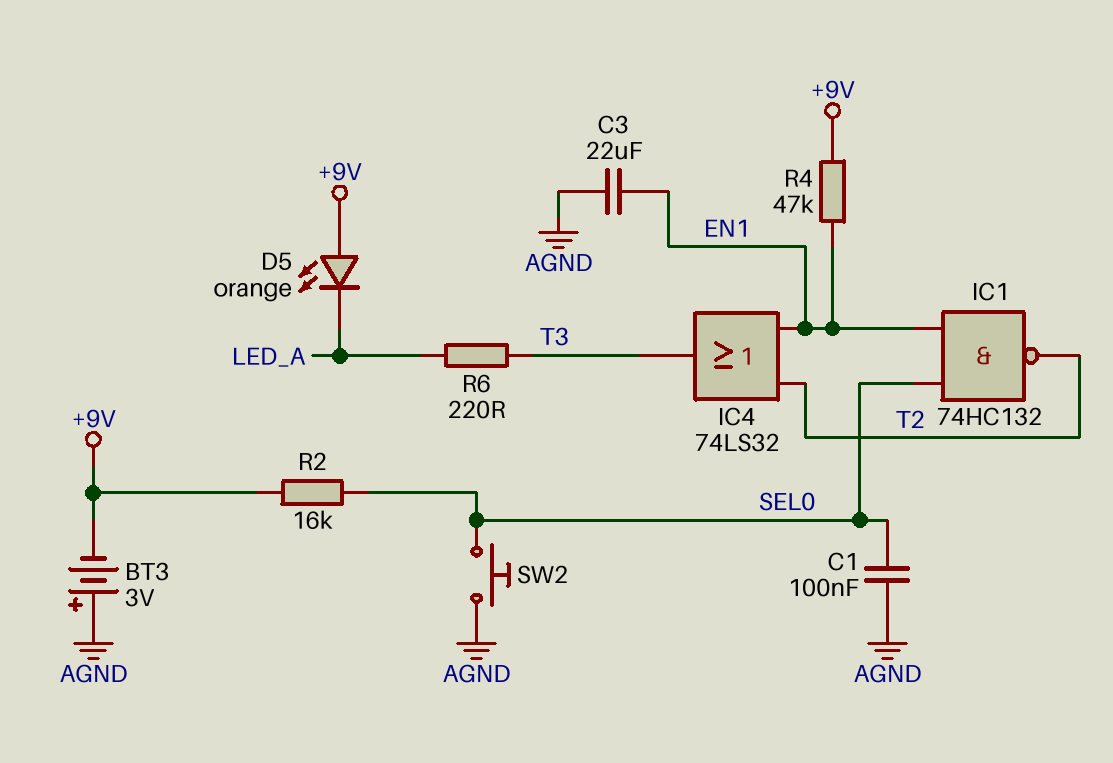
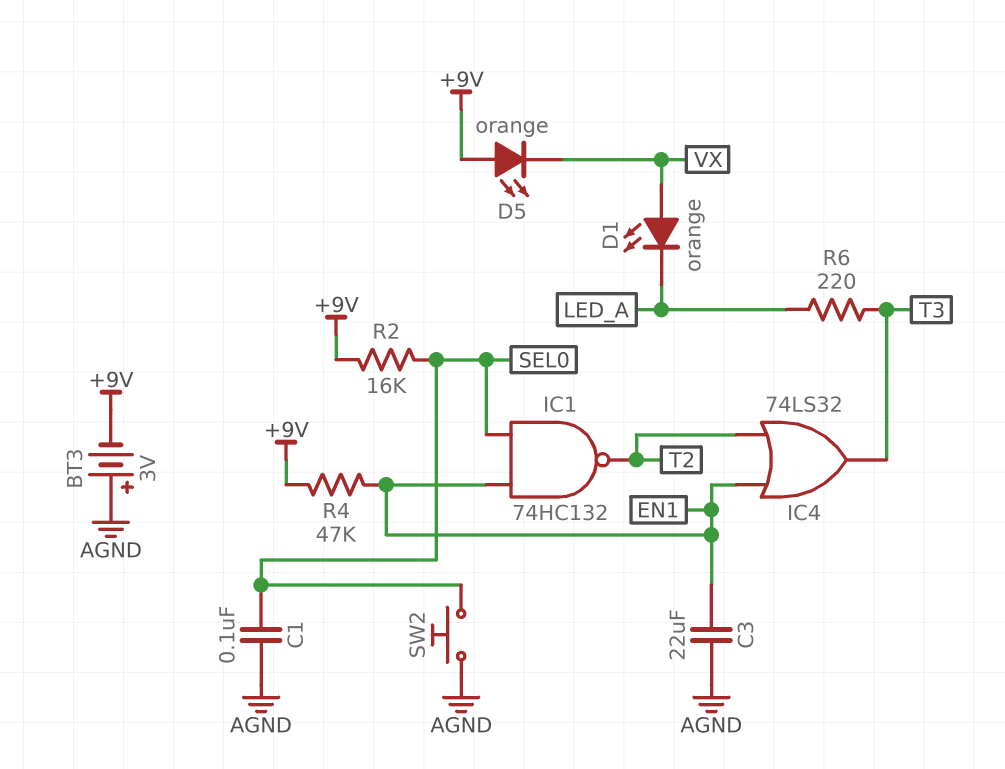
D1: none -> LED orange (A VX, K LED_A)
D5: LED orange (A +9V, K LED_A) -> LED orange (A +9V, K VX)

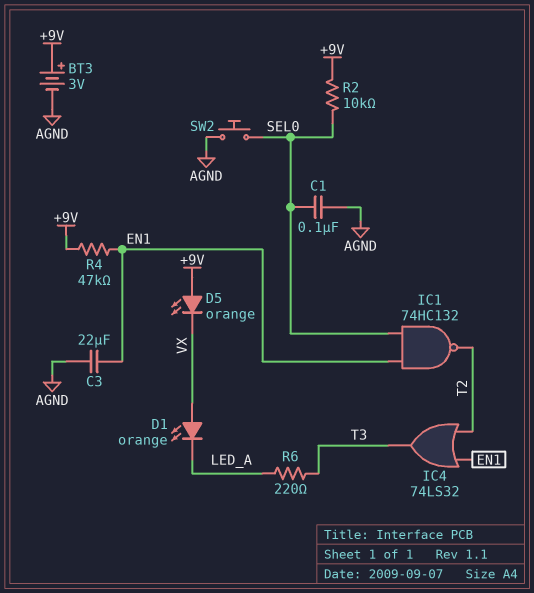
BT3: 3V (plus AGND, minus +9V) -> 3V (plus +9V, minus AGND)
R2: 16k (+9V, SEL0) -> 10k (+9V, SEL0)

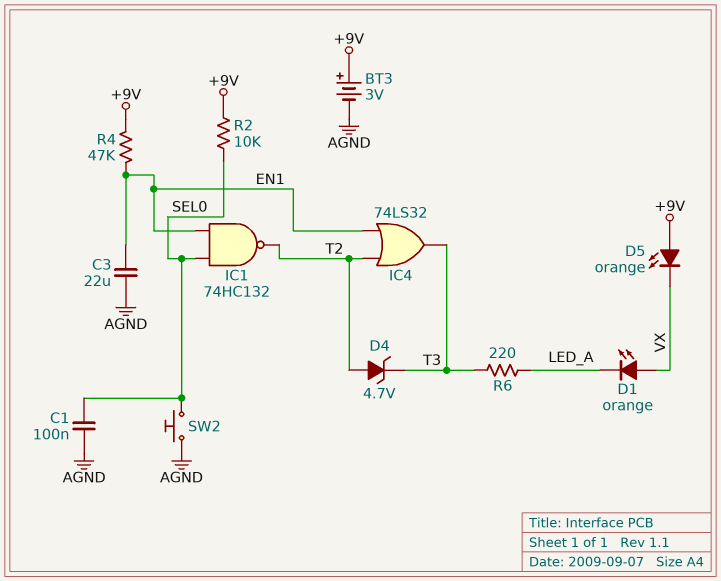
D4: none -> zener 4.7V (A T2, K T3)

